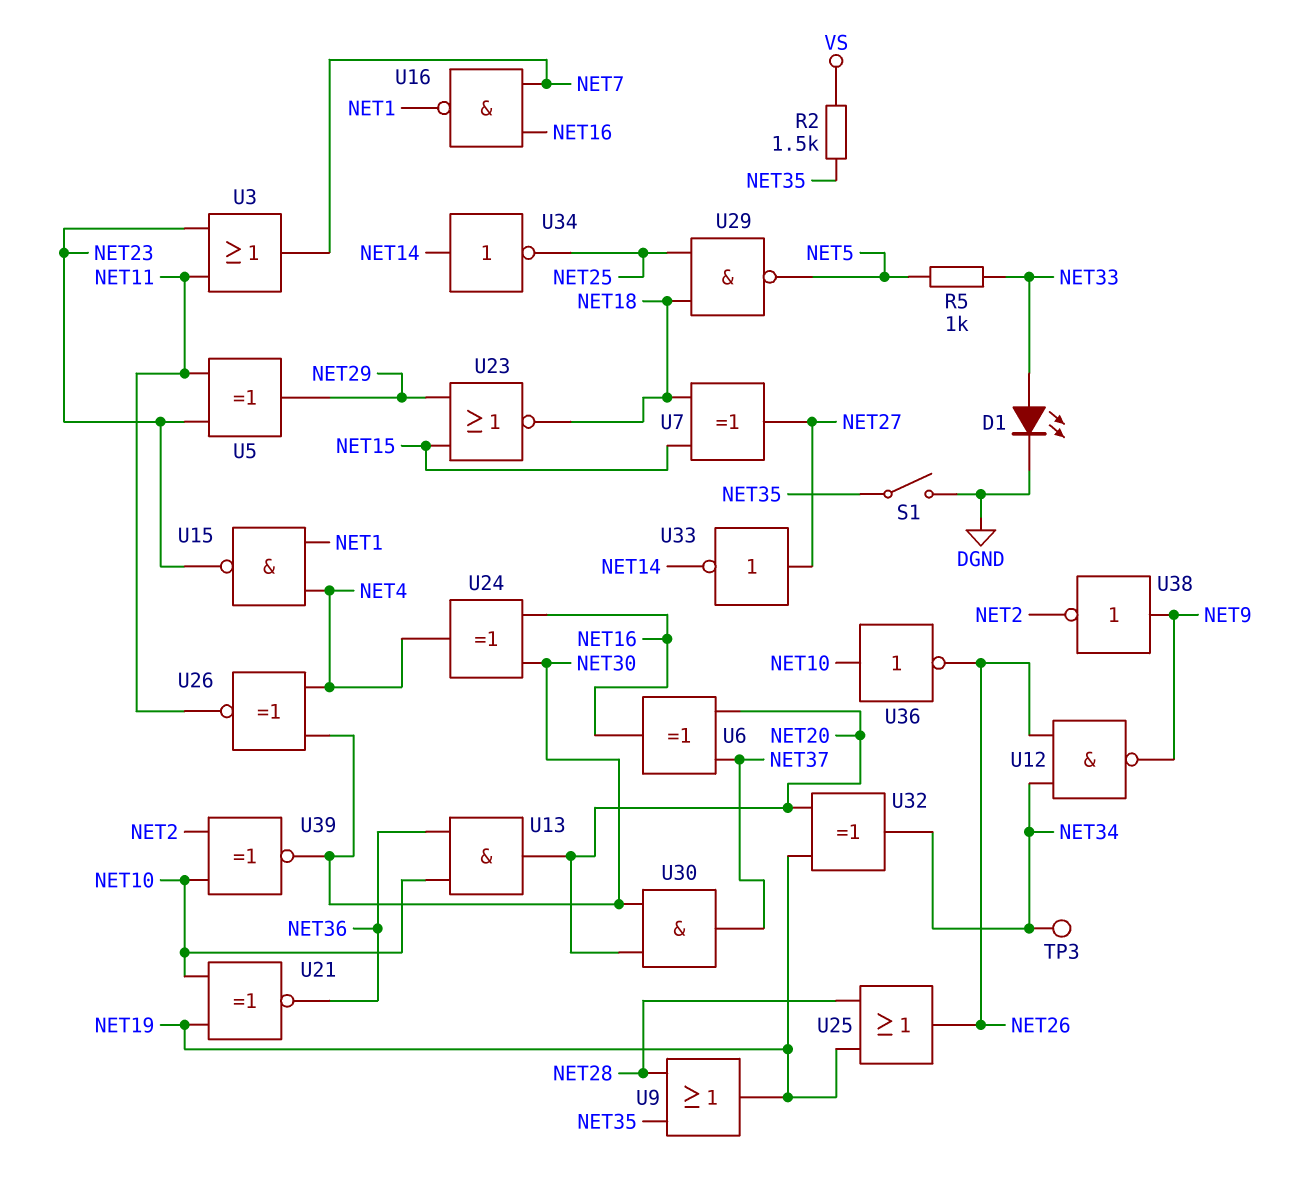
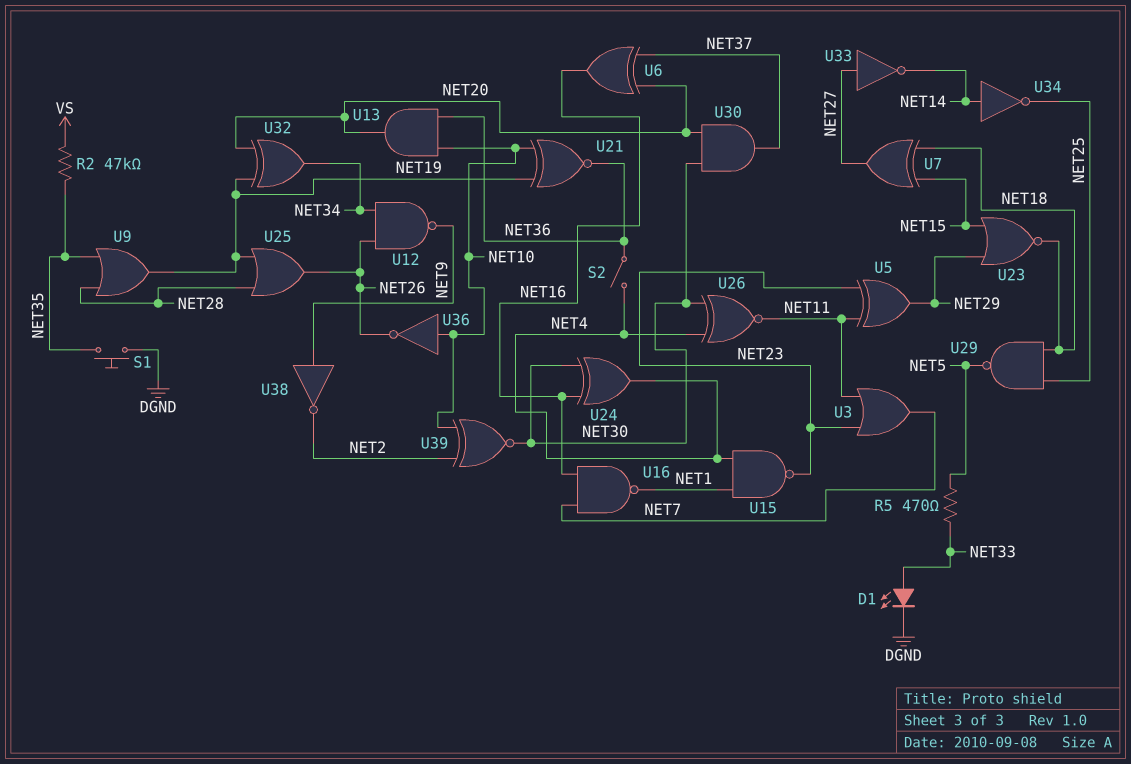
R2: 1.5k (NET35, VS) -> 47k (NET35, VS)
R5: 1k (NET5, NET33) -> 470 (NET5, NET33)
S1: switch (DGND, NET35) -> button (DGND, NET35)
S2: none -> switch (NET4, NET36)
TP3: test point (NET34) -> none

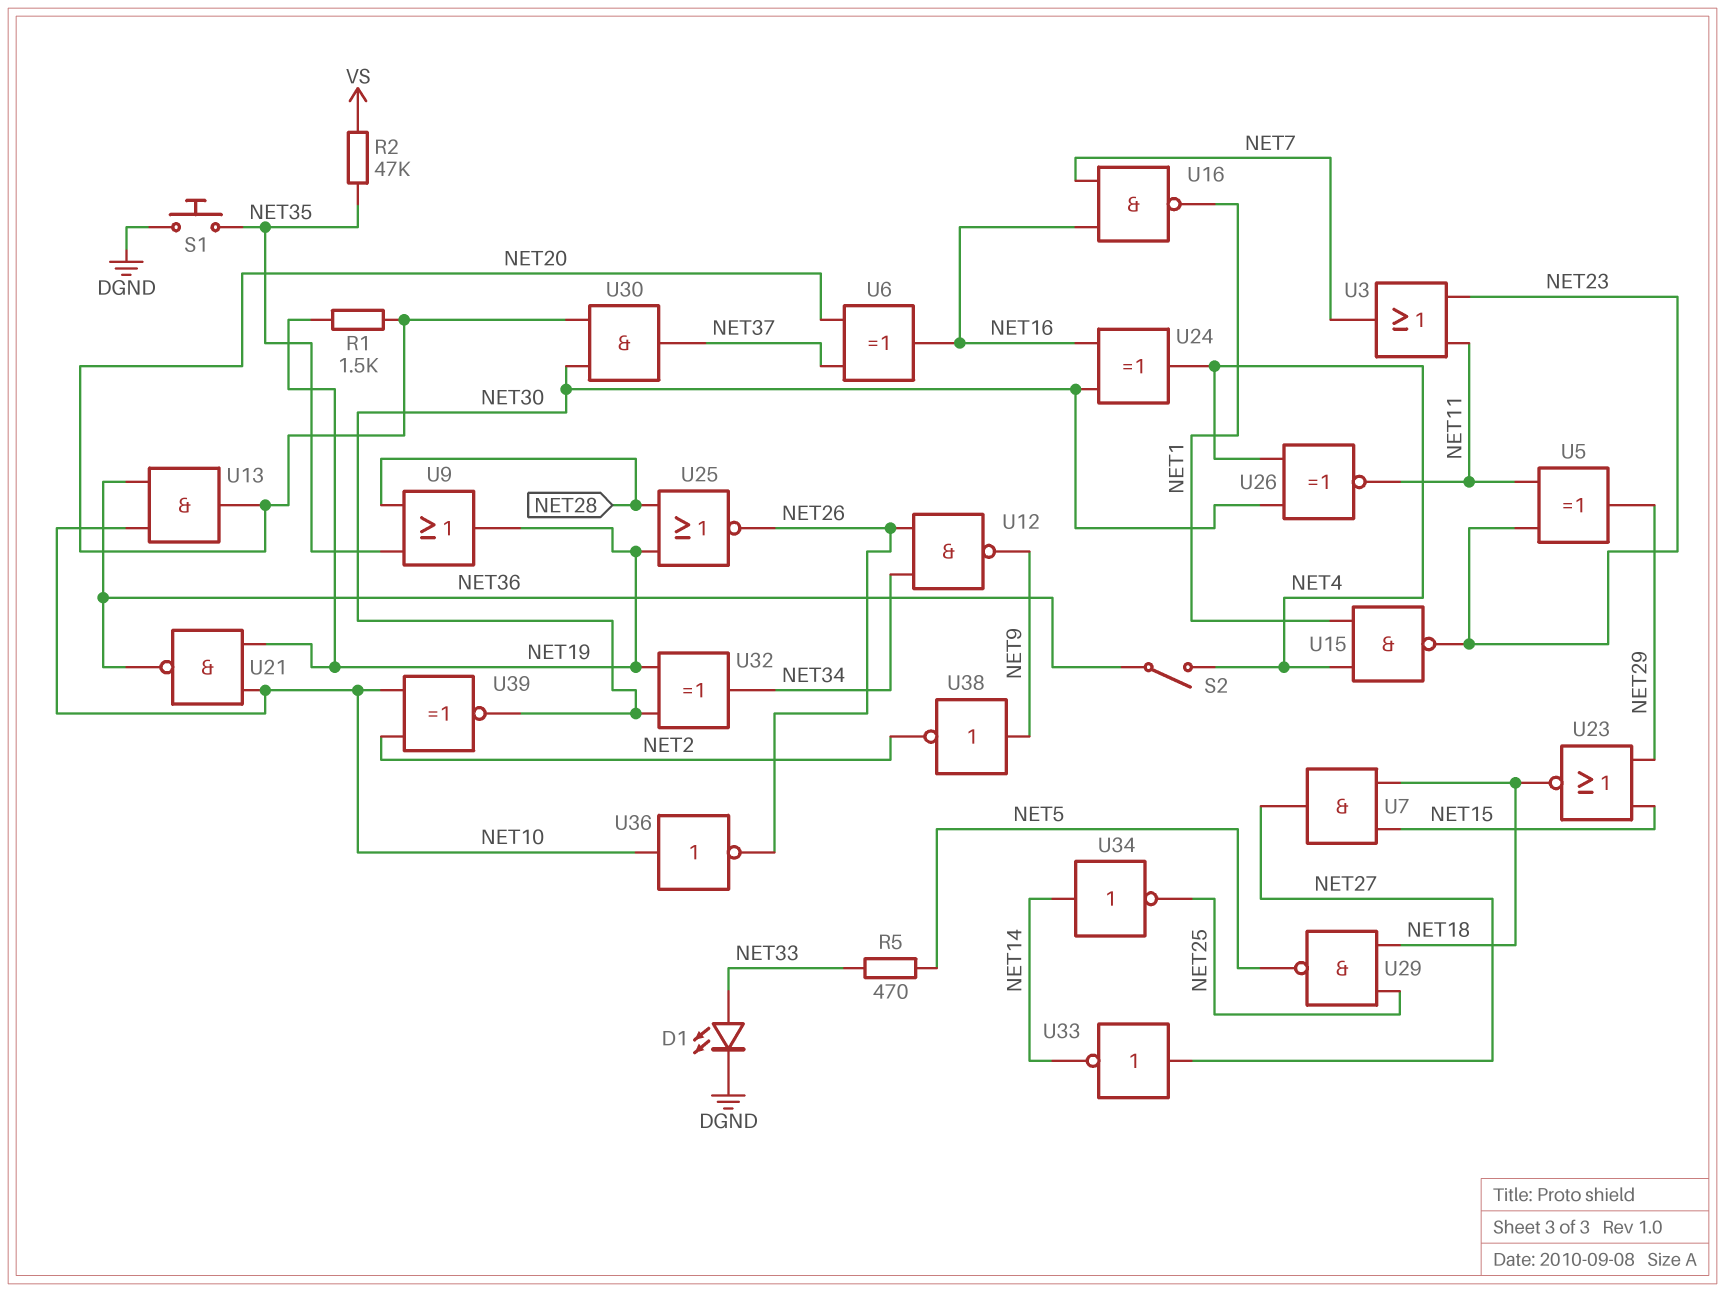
R1: none -> 1.5k (NET19, NET20)
U7: XOR (in NET15, in NET18, out NET27) -> AND (in NET15, in NET18, out NET27)
U21: XNOR (in NET10, in NET19, out NET36) -> NAND (in NET10, in NET19, out NET36)
U25: OR (in NET19, in NET28, out NET26) -> NOR (in NET19, in NET28, out NET26)
U32: XOR (in NET19, in NET20, out NET34) -> XOR (in NET19, in NET30, out NET34)

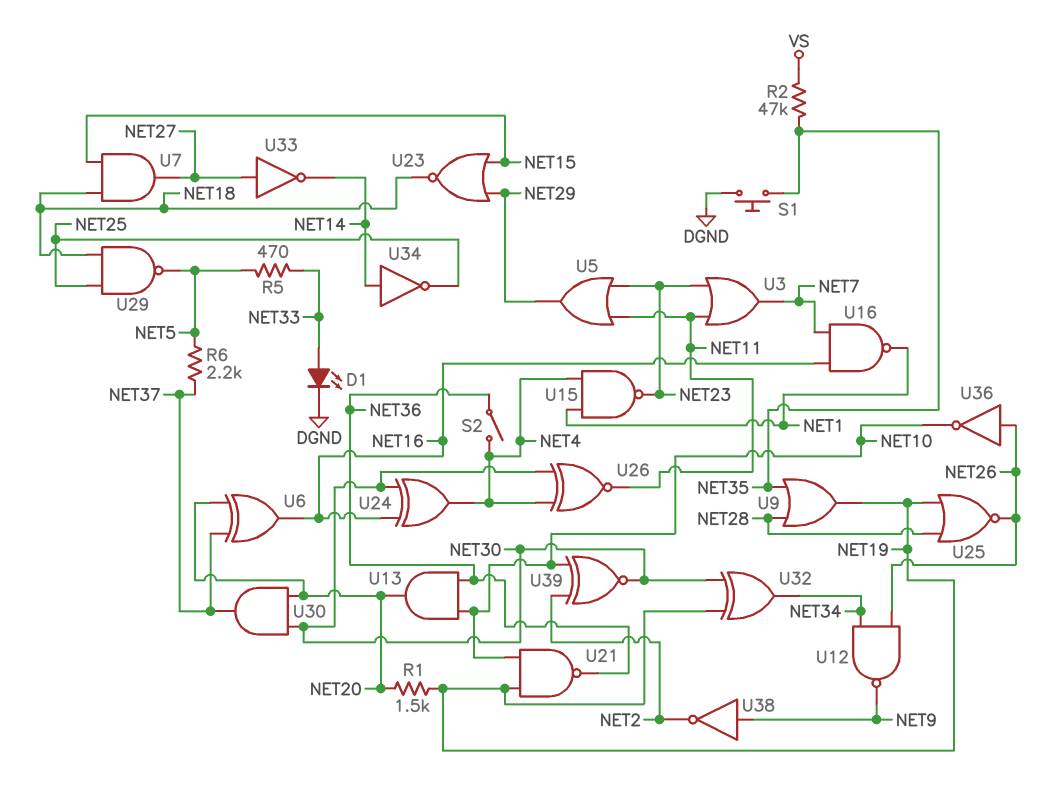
R6: none -> 2.2k (NET5, NET37)
U5: XOR (in NET11, in NET23, out NET29) -> OR (in NET11, in NET23, out NET29)
U36: NOT (in NET10, out NET26) -> NOT (in NET26, out NET10)

